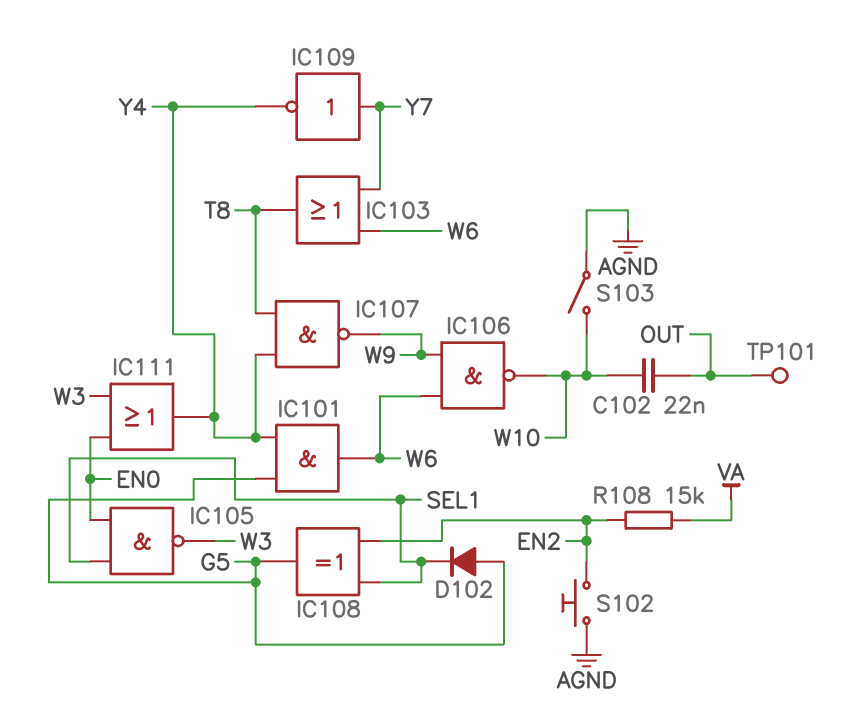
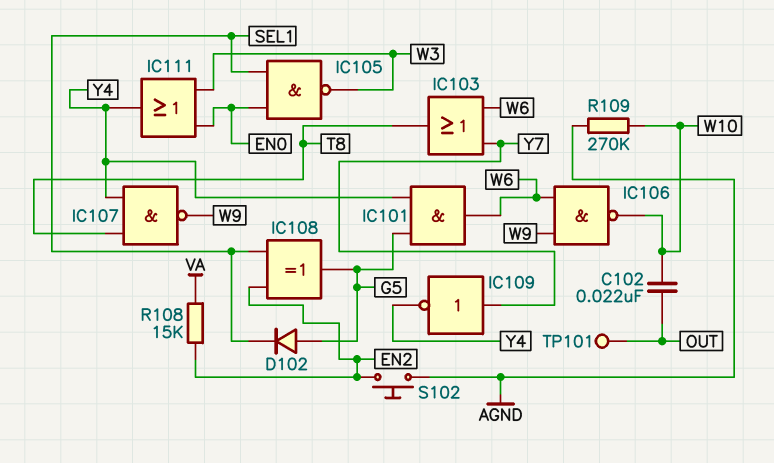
R109: none -> 270k (AGND, W10)
S103: switch (AGND, W10) -> none

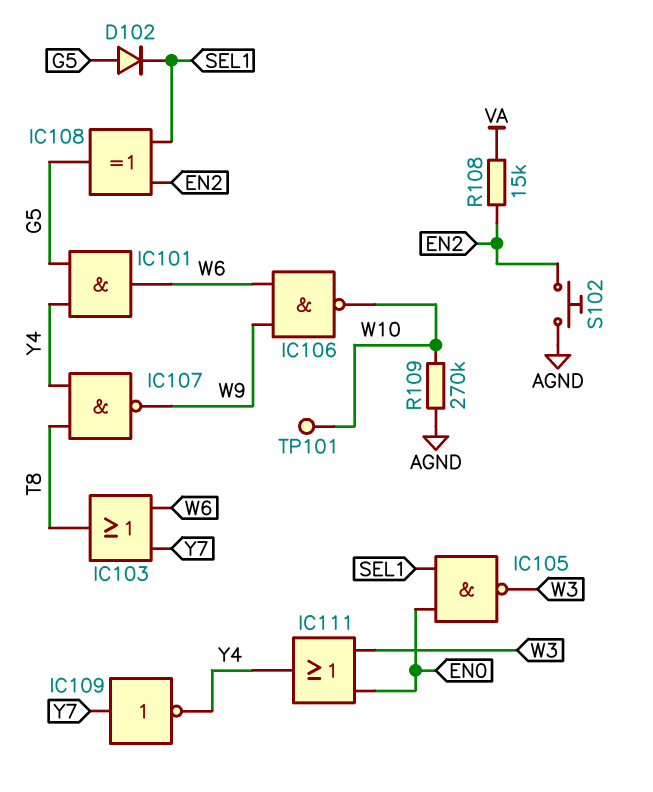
C102: 22nF (OUT, W10) -> none
TP101: test point (OUT) -> test point (W10)

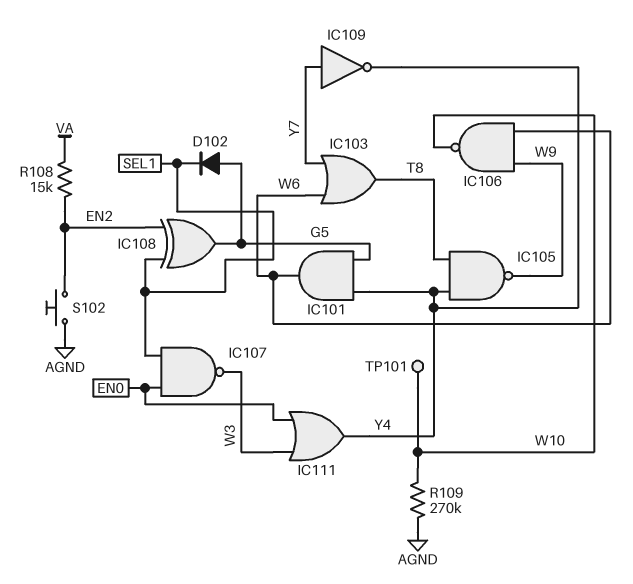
IC105: NAND (in EN0, in SEL1, out W3) -> NAND (in T8, in Y4, out W9)
IC107: NAND (in T8, in Y4, out W9) -> NAND (in EN0, in SEL1, out W3)

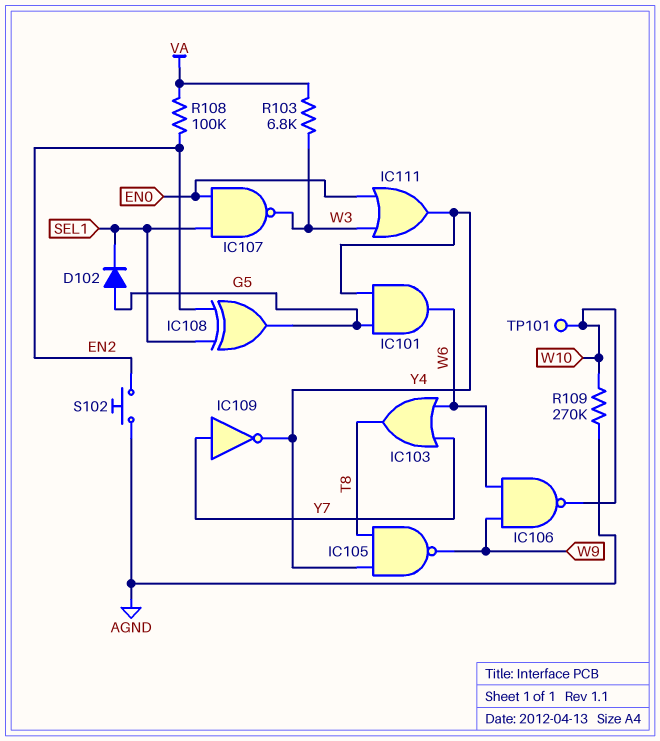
R103: none -> 6.8k (VA, W3)
R108: 15k (EN2, VA) -> 100k (EN2, VA)

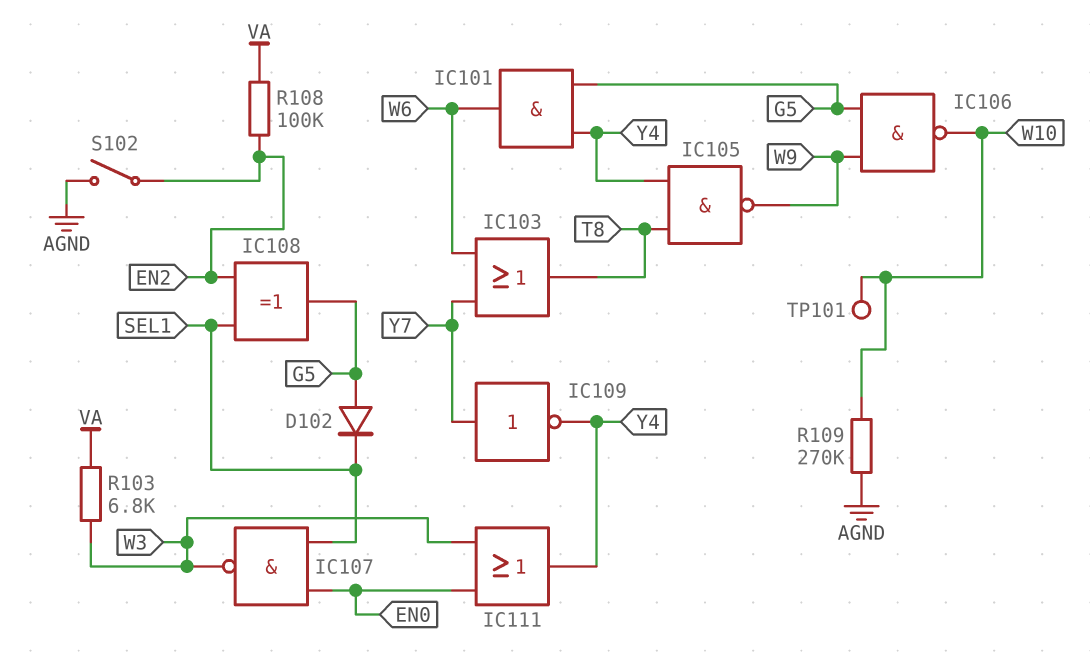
IC106: NAND (in W6, in W9, out W10) -> NAND (in G5, in W9, out W10)
S102: button (AGND, EN2) -> switch (AGND, EN2)

